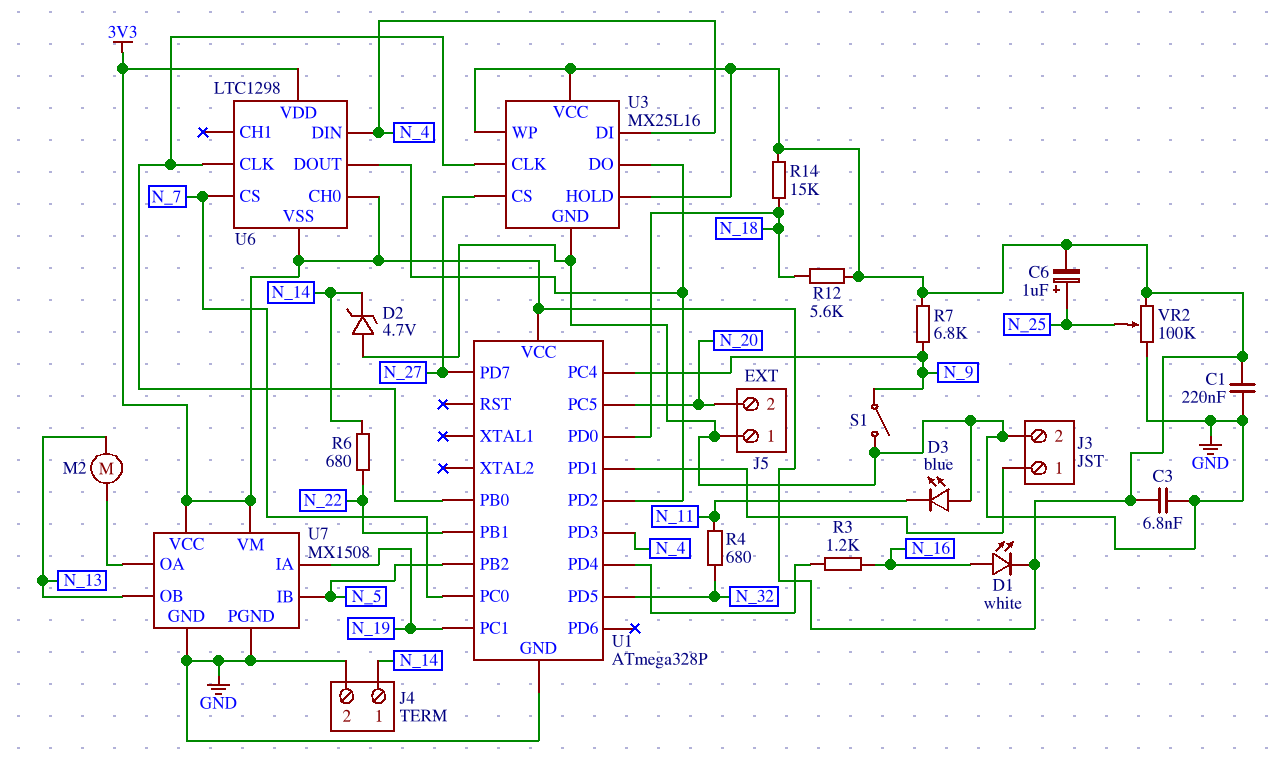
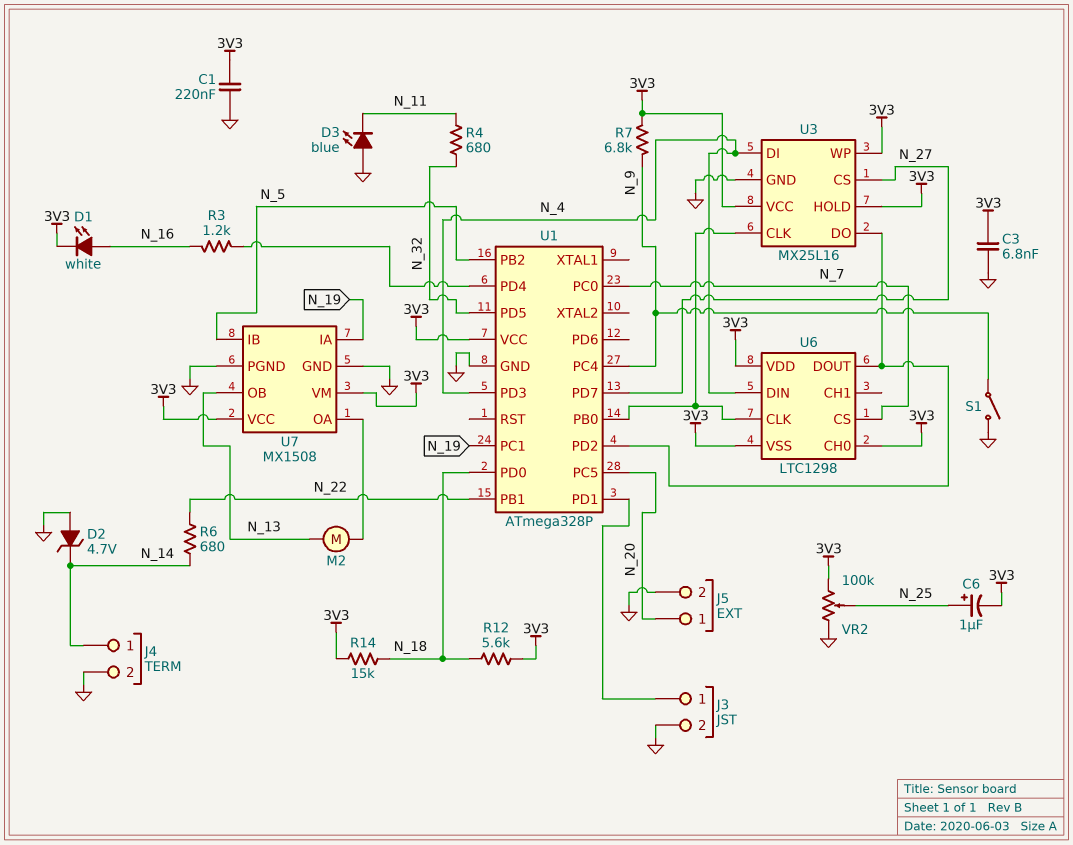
J5 pin 1: GND -> N_20
J5 pin 2: N_20 -> GND

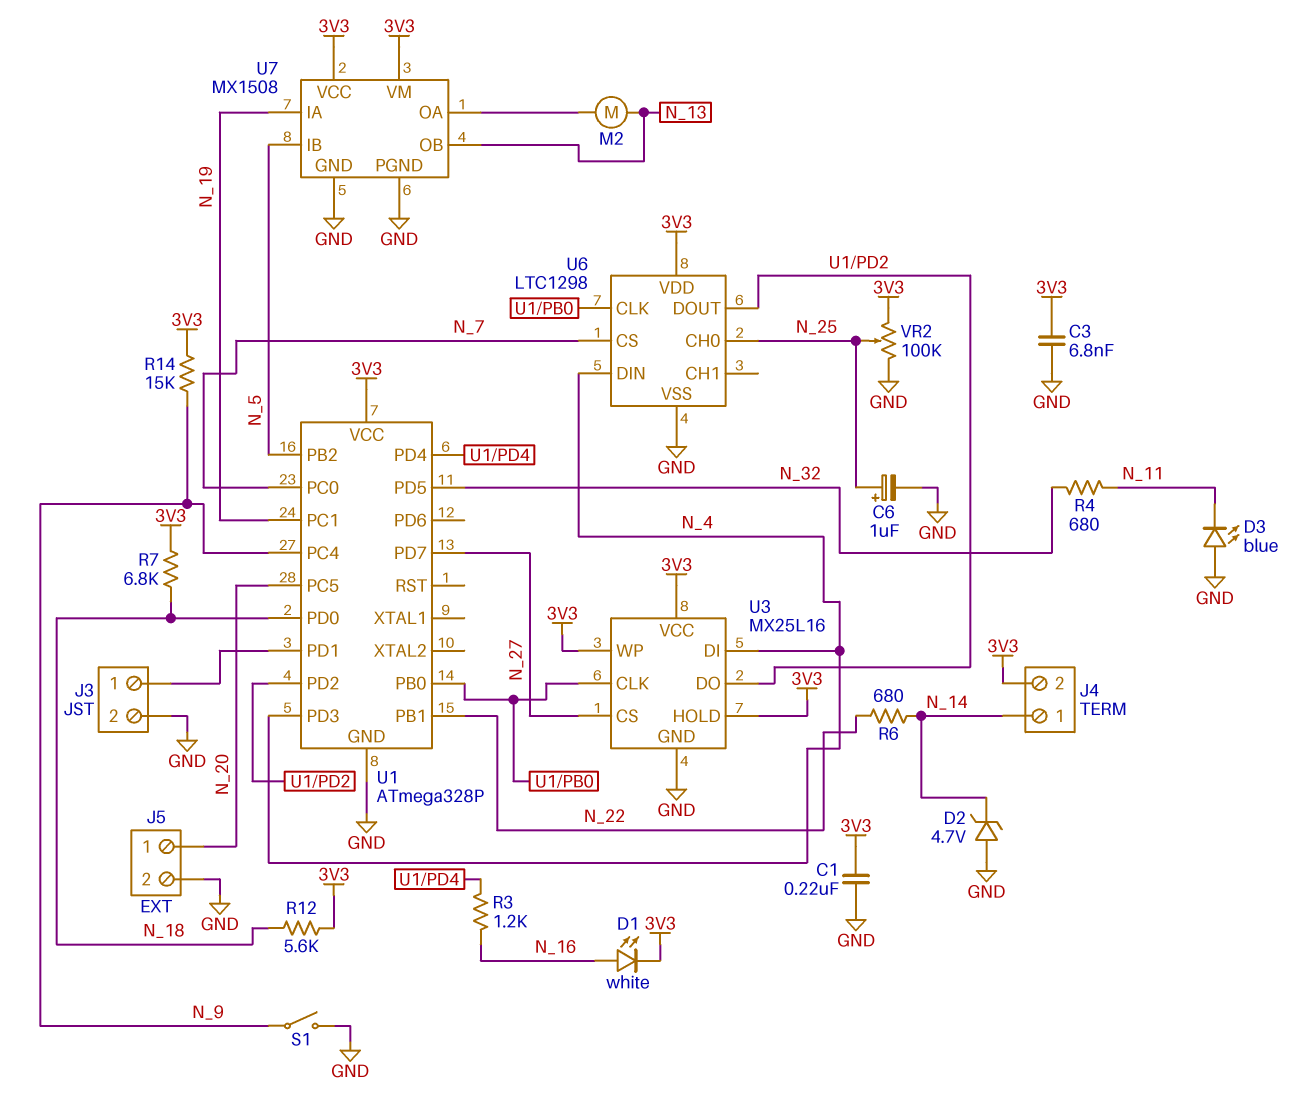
C6: 1uF (plus N_25, minus 3V3) -> 1uF (plus N_25, minus GND)
J4 pin 2: GND -> 3V3
R7: 6.8k (3V3, N_9) -> 6.8k (3V3, N_18)
R14: 15k (3V3, N_18) -> 15k (3V3, N_9)
U6 pin CH0: 3V3 -> N_25
U6 pin VSS: 3V3 -> GND

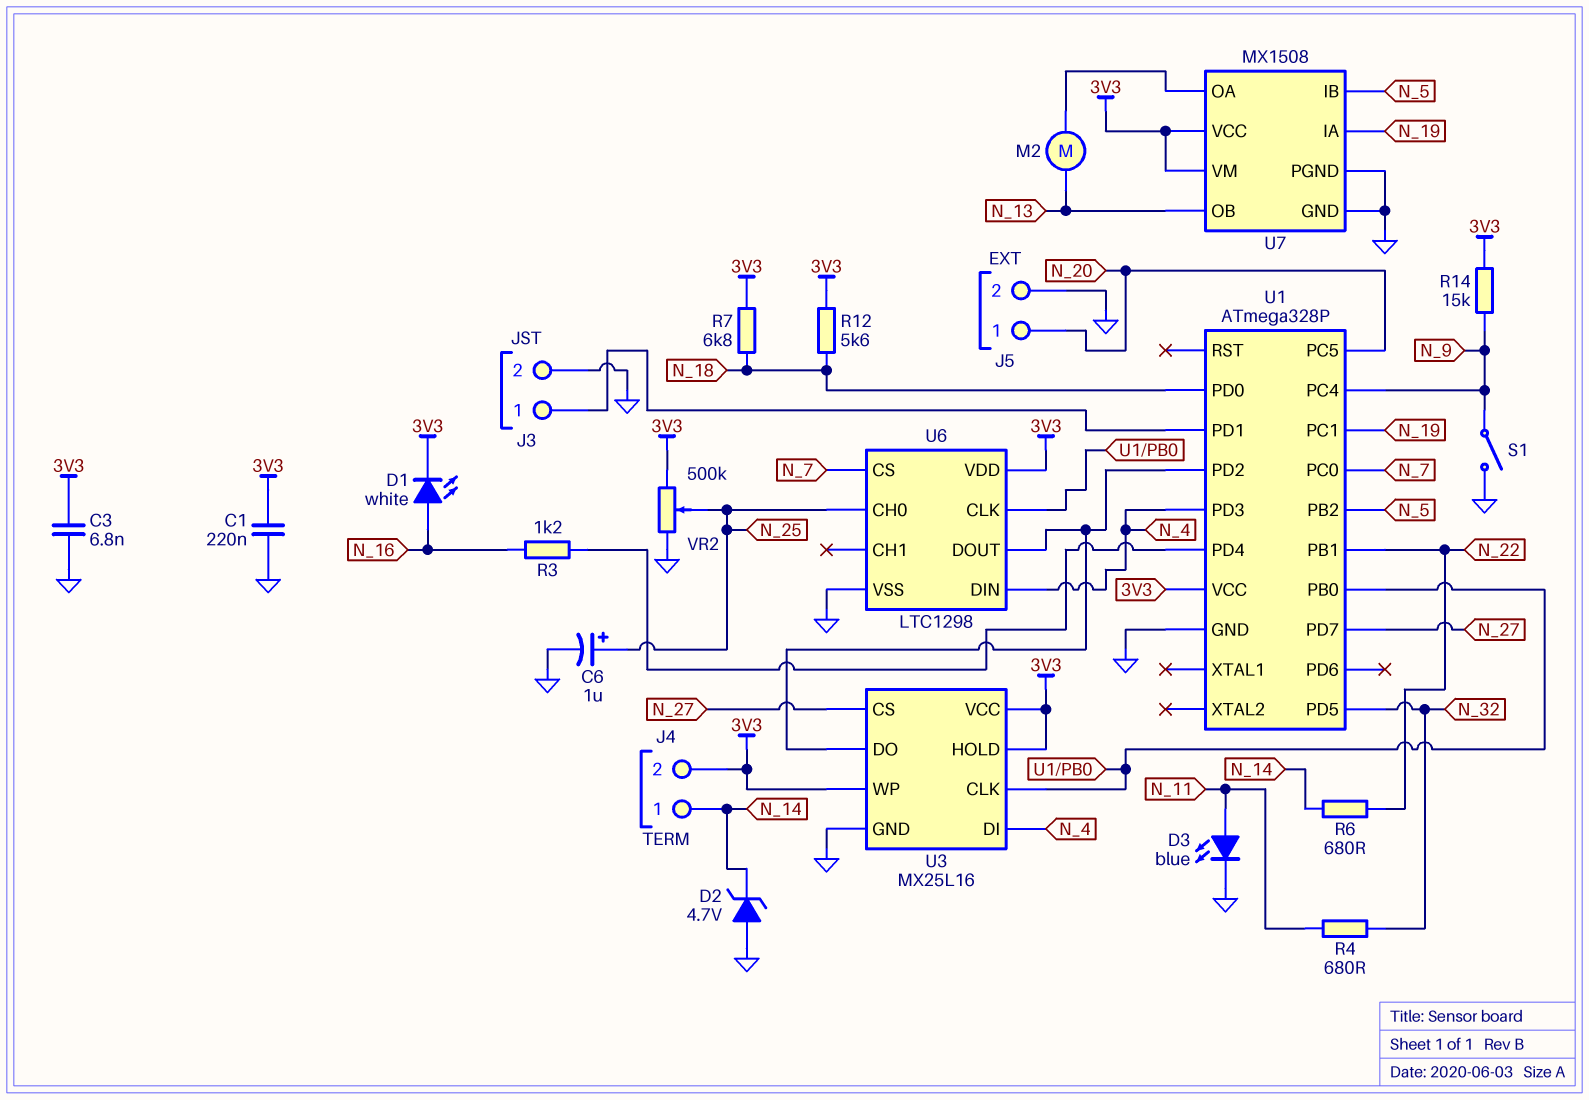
D3: LED blue (A GND, K N_11) -> LED blue (A N_11, K GND)
VR2: 100k (3V3, GND, wiper N_25) -> 500k (3V3, GND, wiper N_25)

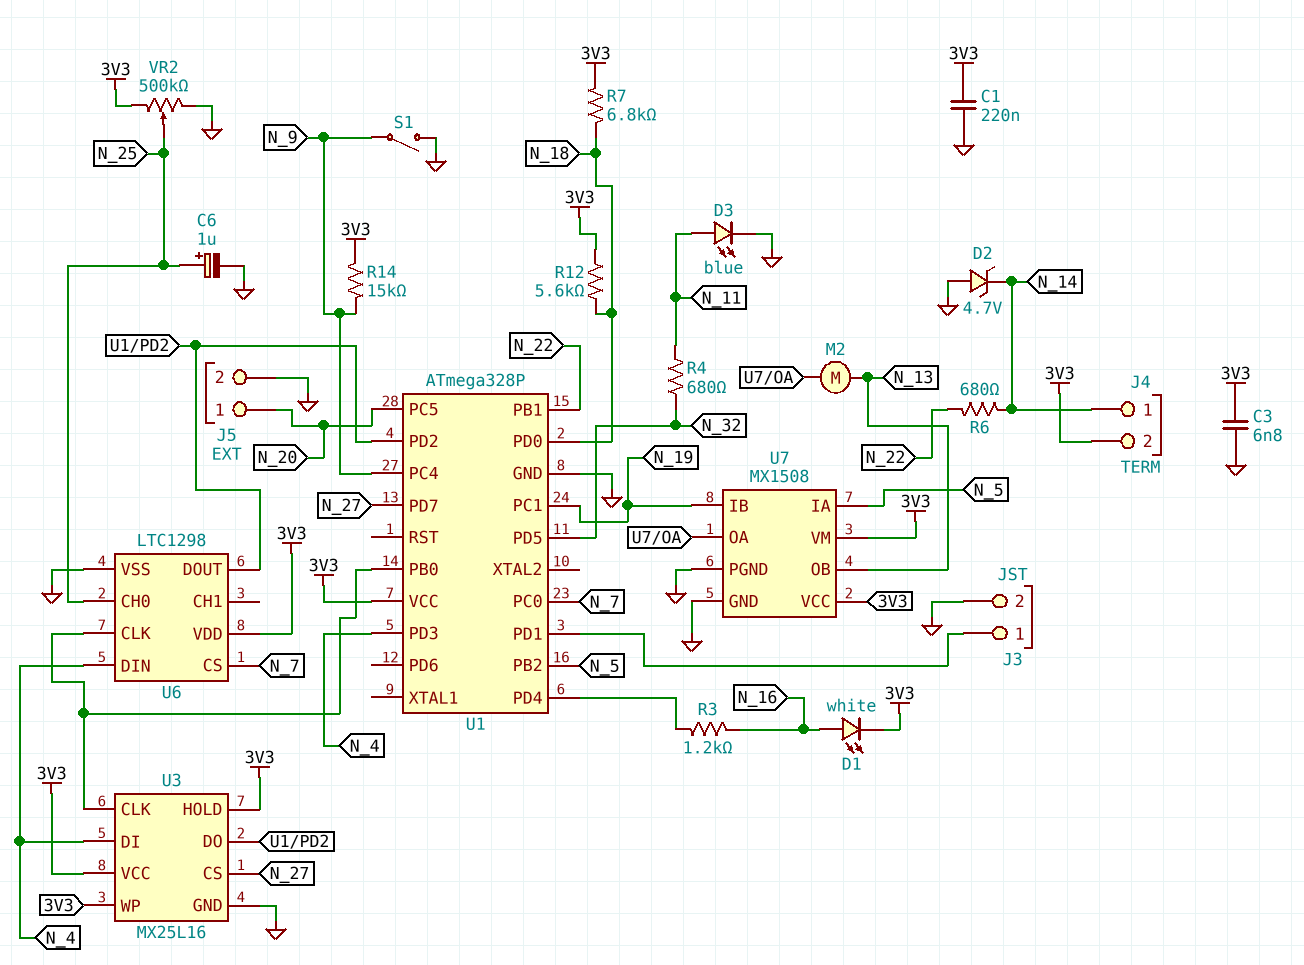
U7 pin IA: N_19 -> N_5
U7 pin IB: N_5 -> N_19

